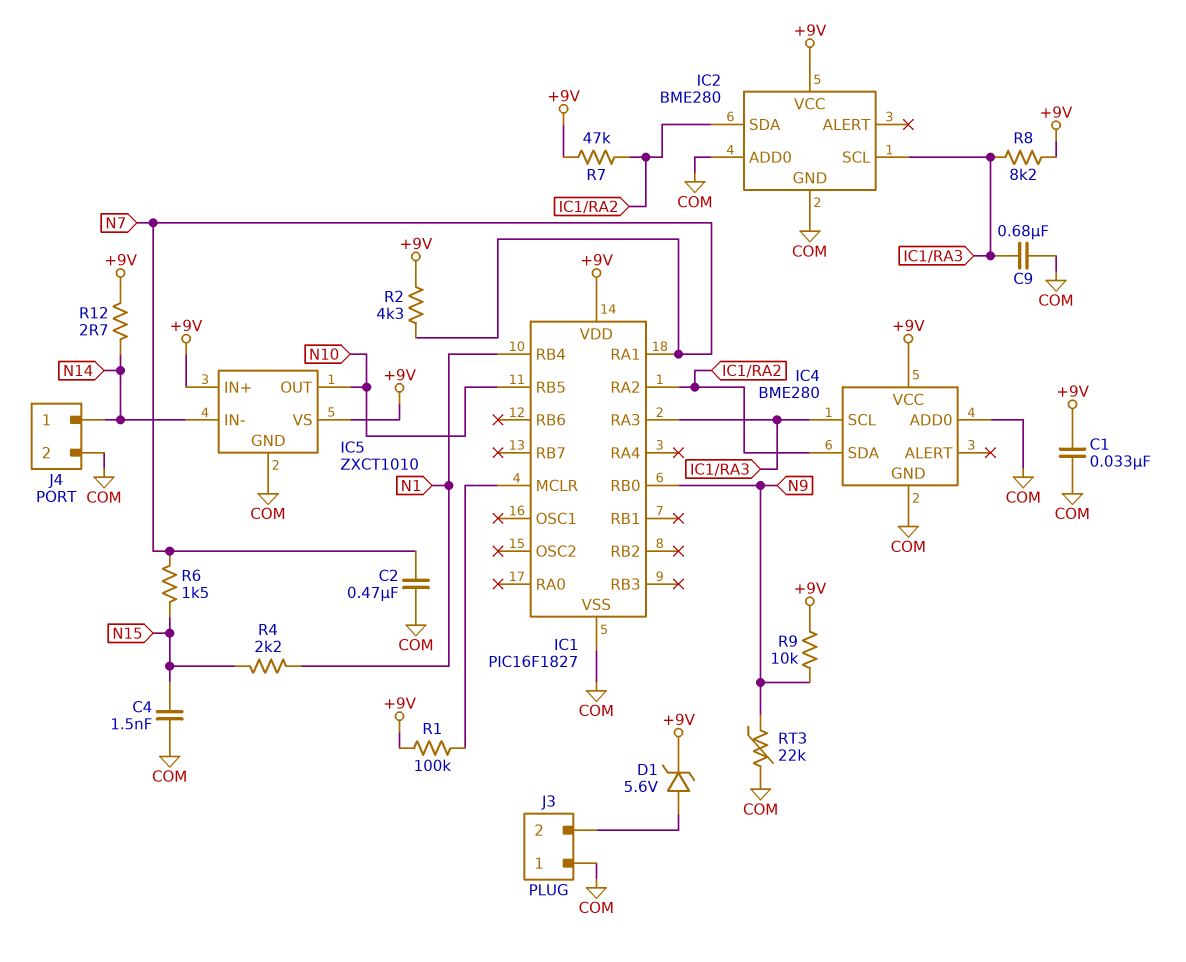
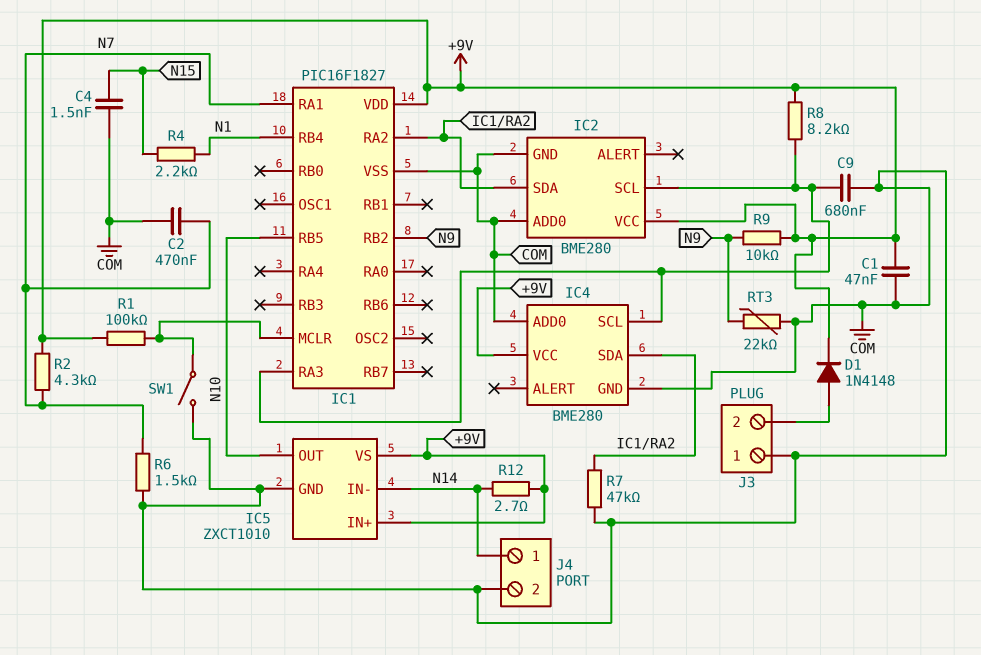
C1: 33nF (+9V, COM) -> 47nF (+9V, COM)
D1: zener 5.6V (A J3/2, K +9V) -> diode 1N4148 (A J3/2, K +9V)
IC1 pin RB0: N9 -> none
IC1 pin RB2: none -> N9
R6: 1.5k (N7, N15) -> 1.5k (COM, N7)
R7: 47k (+9V, IC1/RA2) -> 47k (COM, IC1/RA2)
SW1: none -> switch (COM, IC1/MCLR)

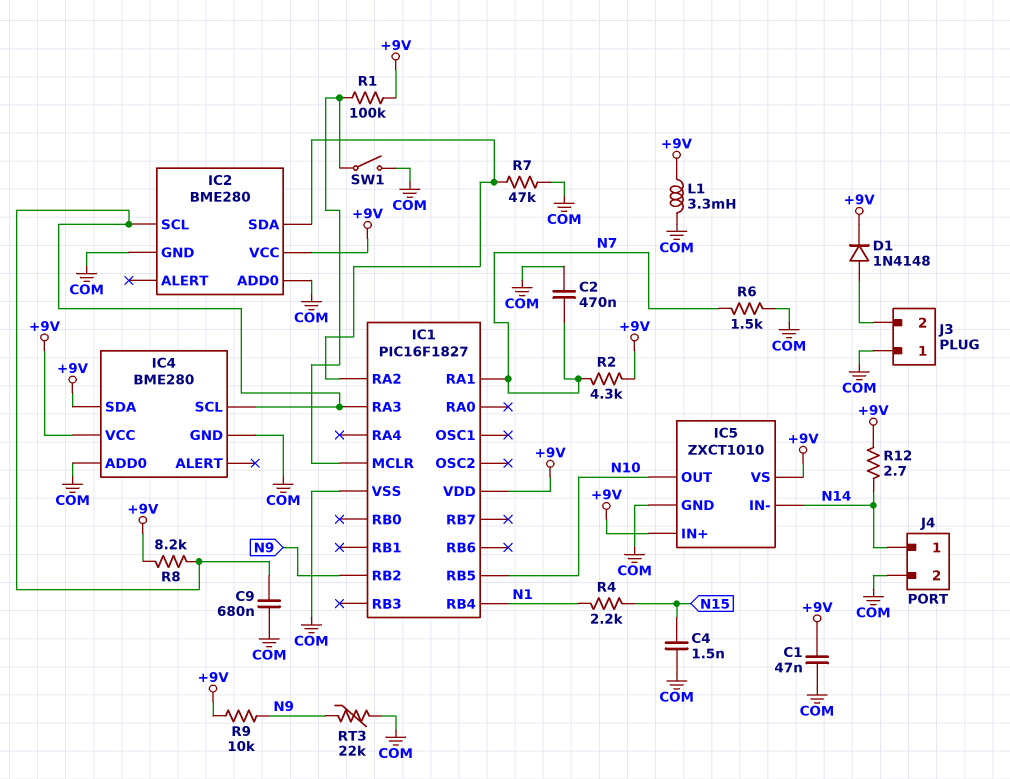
IC4 pin SDA: IC1/RA2 -> +9V
L1: none -> 3.3mH (+9V, COM)

